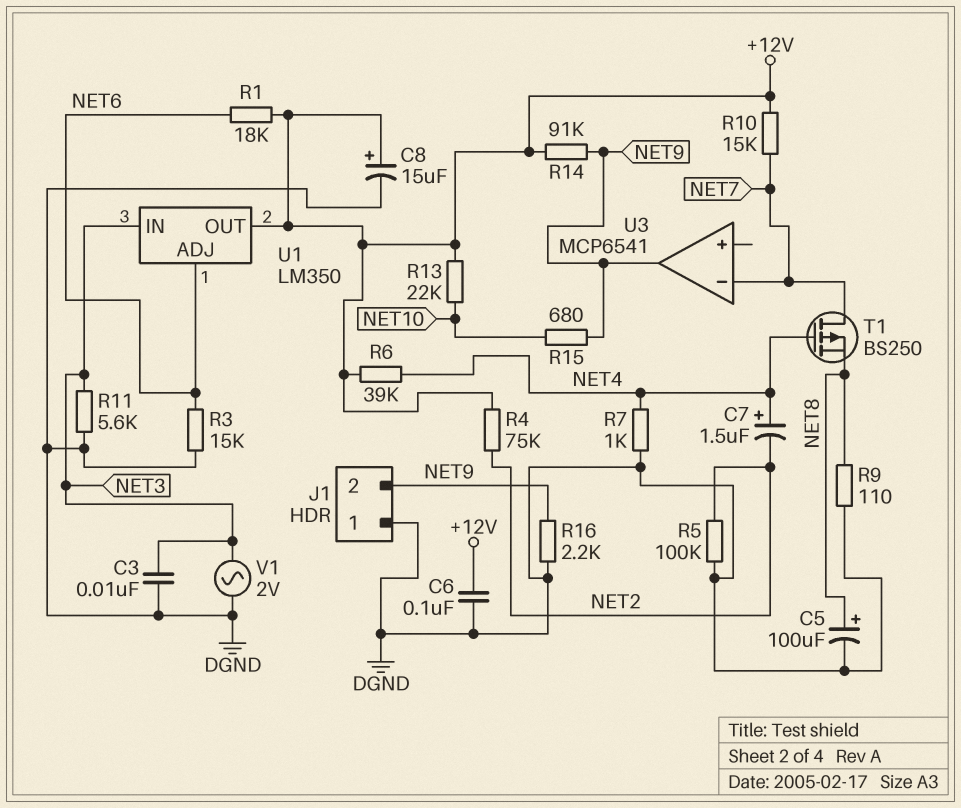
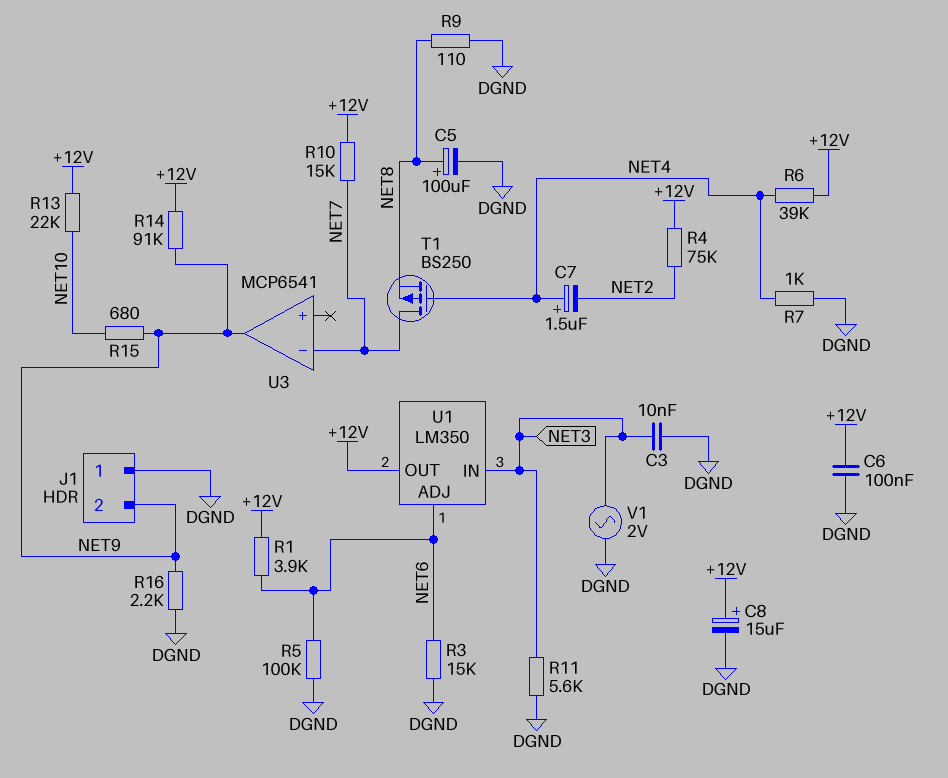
R1: 18k (+12V, NET6) -> 3.9k (+12V, NET6)
R5: 100k (DGND, NET2) -> 100k (DGND, NET6)

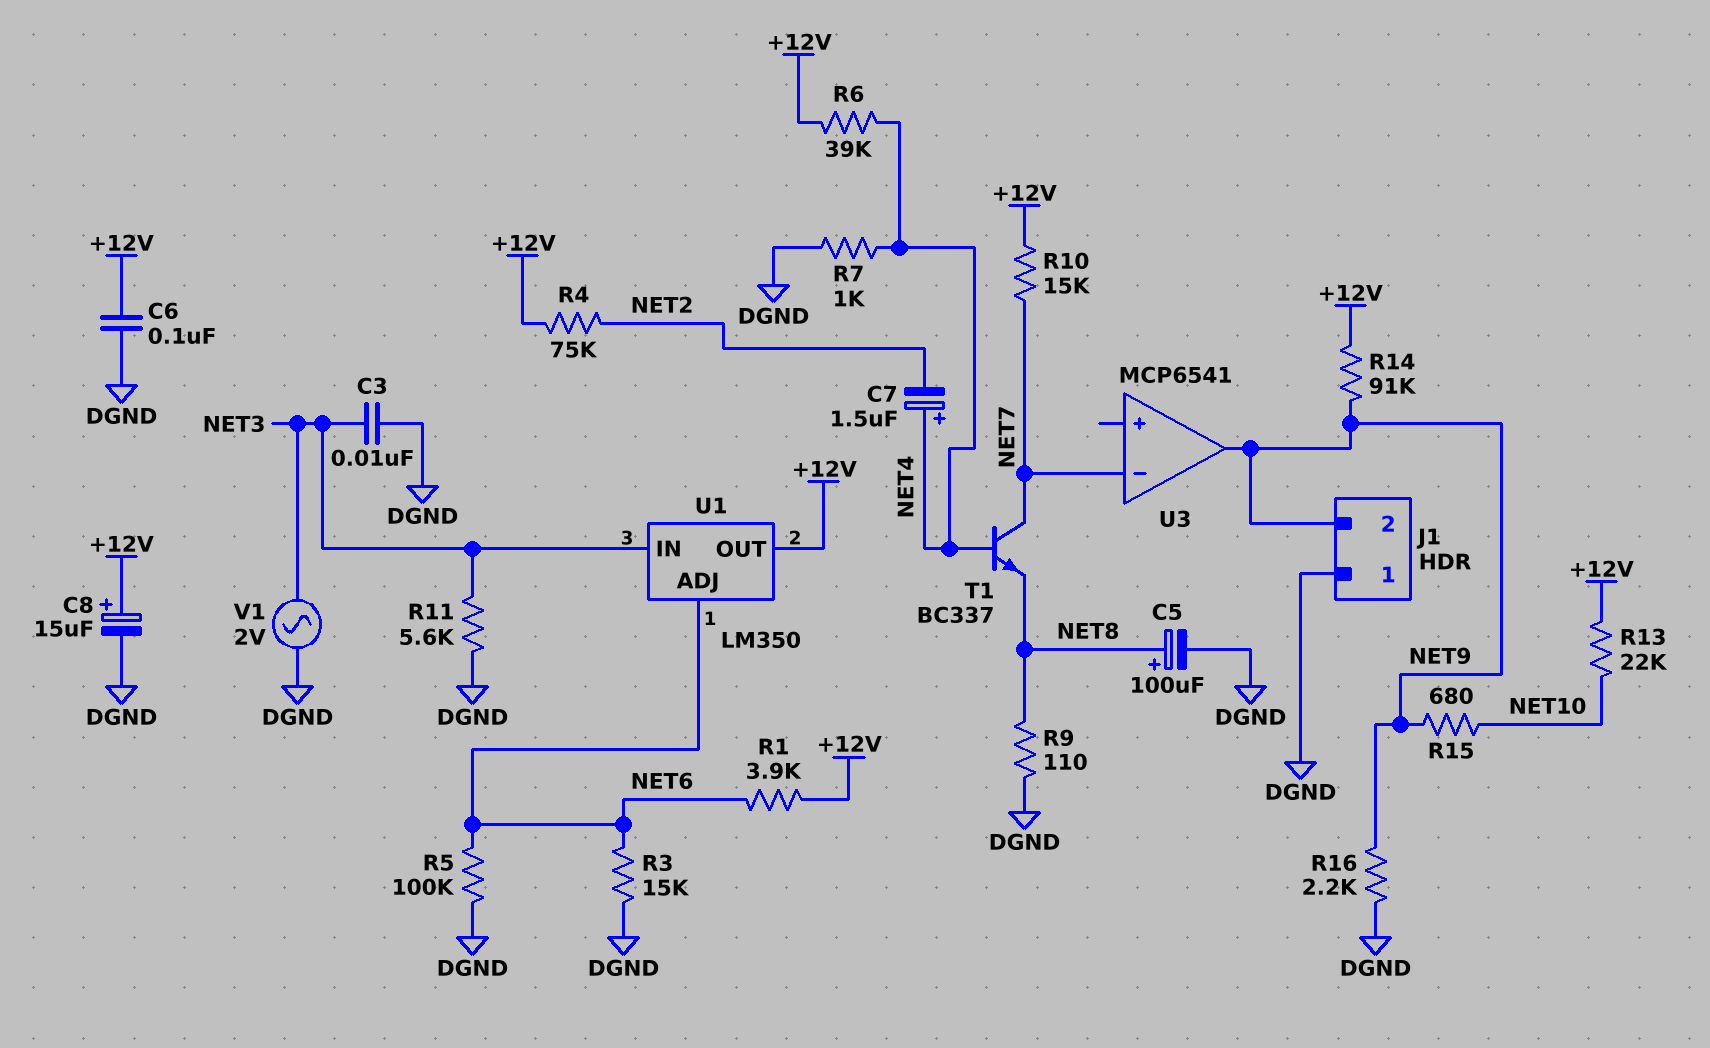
T1: PMOS BS250 (G NET4, D NET7, S NET8) -> NPN BC337 (B NET4, C NET7, E NET8)

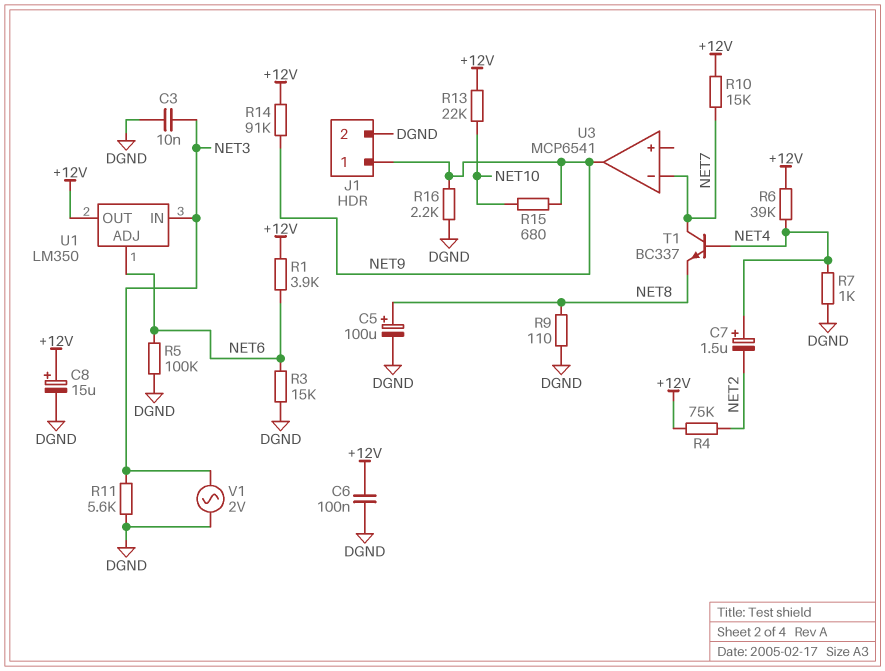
J1 pin 1: DGND -> NET9
J1 pin 2: NET9 -> DGND

